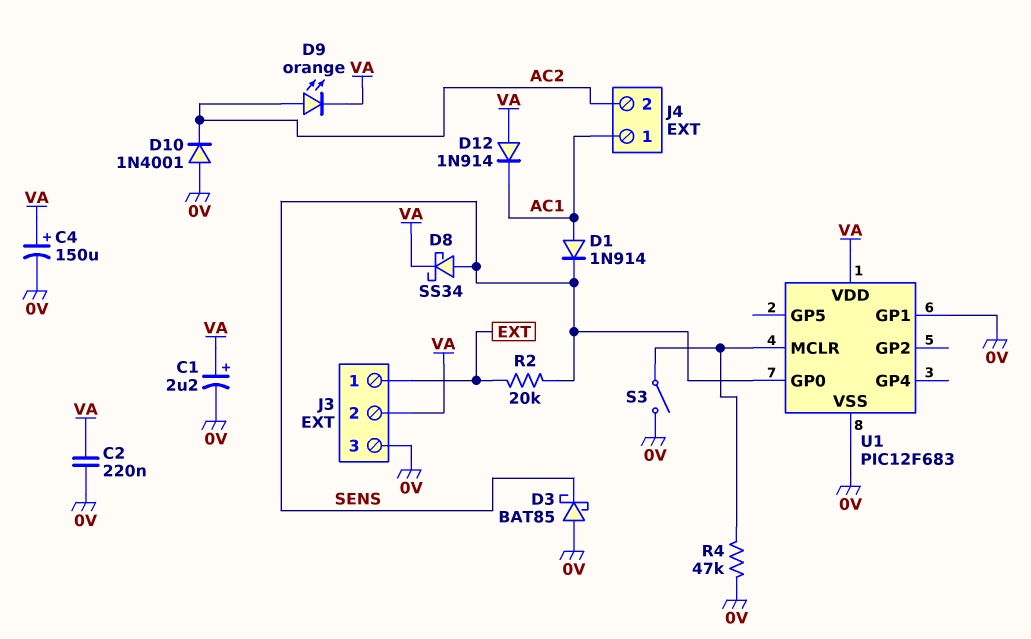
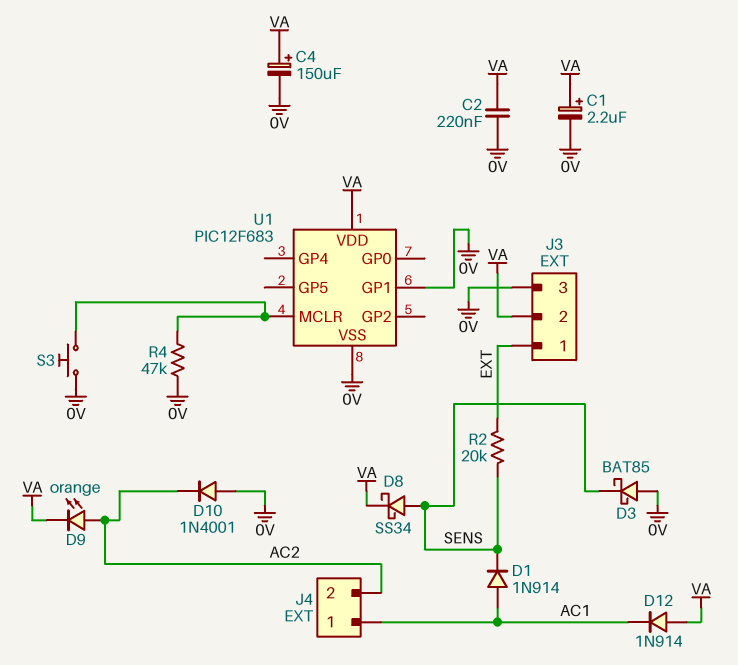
S3: switch (0V, U1/MCLR) -> button (0V, U1/MCLR)
U1 pin GP0: SENS -> none

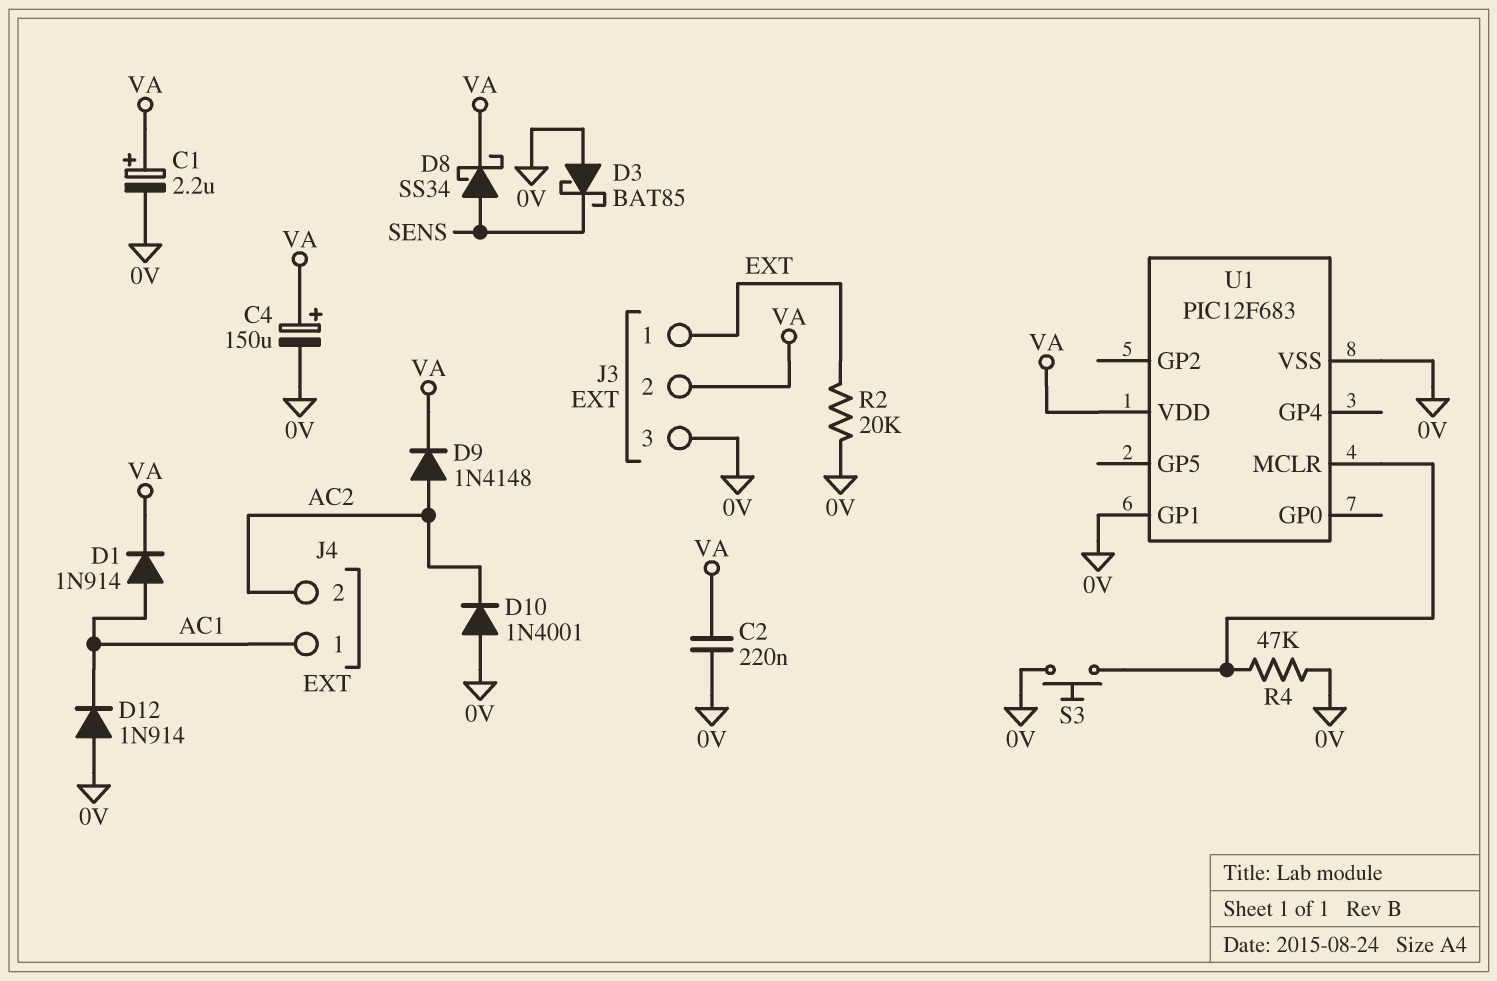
D1: diode 1N914 (A AC1, K SENS) -> diode 1N914 (A AC1, K VA)
D9: LED orange (A AC2, K VA) -> diode 1N4148 (A AC2, K VA)
D12: diode 1N914 (A VA, K AC1) -> diode 1N914 (A 0V, K AC1)
R2: 20k (EXT, SENS) -> 20k (0V, EXT)

